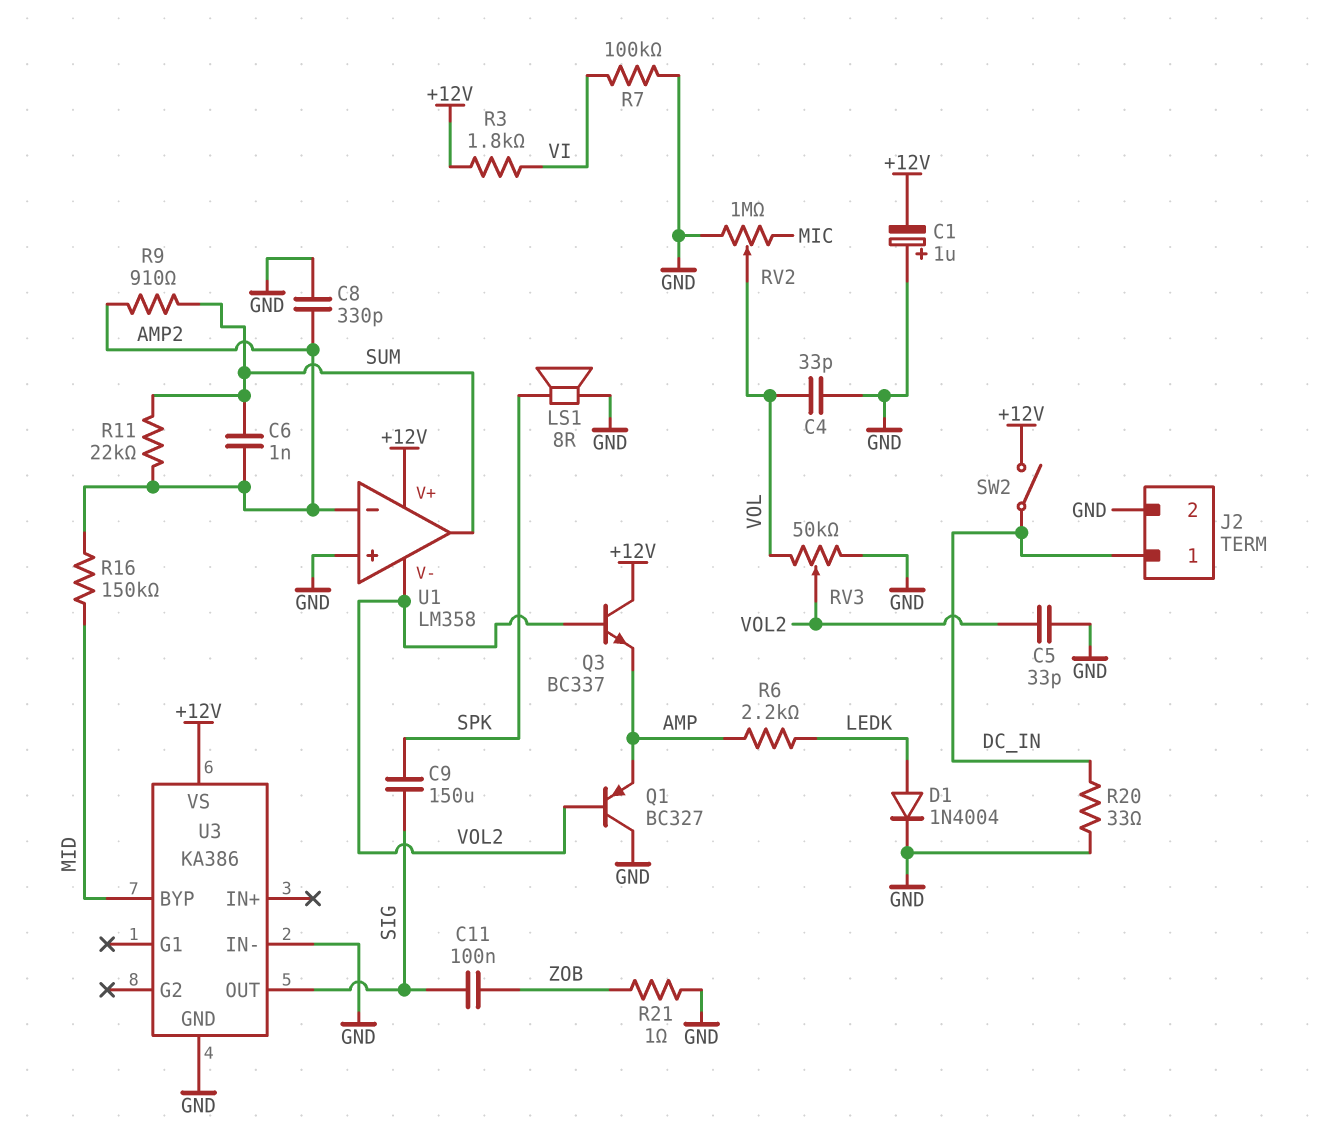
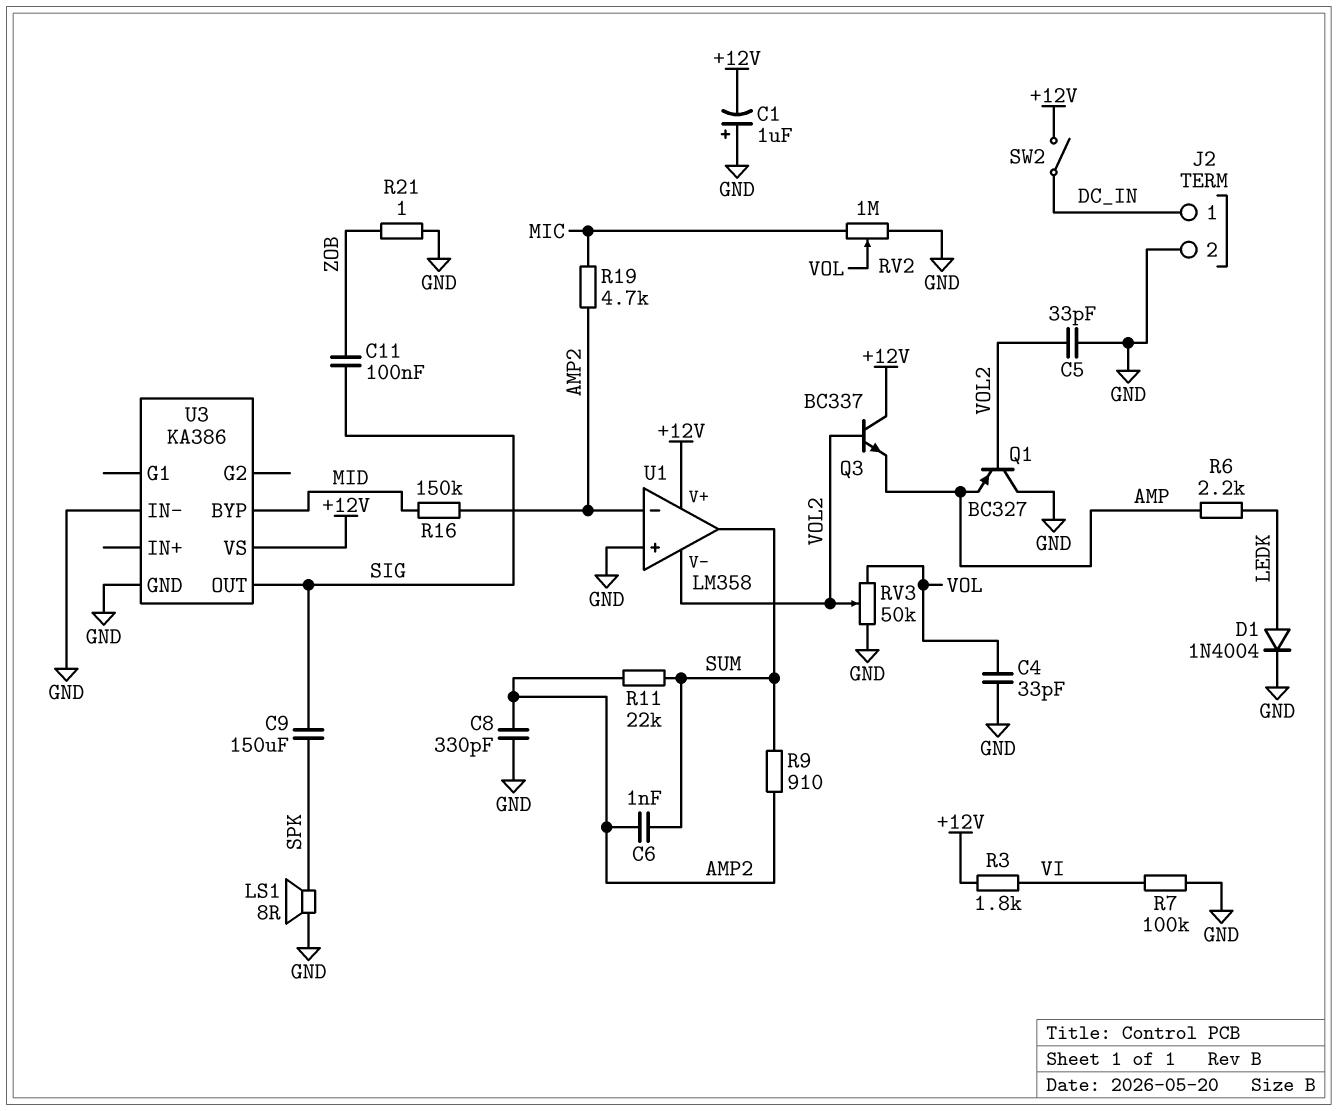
R19: none -> 4.7k (AMP2, MIC)
R20: 33 (DC_IN, GND) -> none

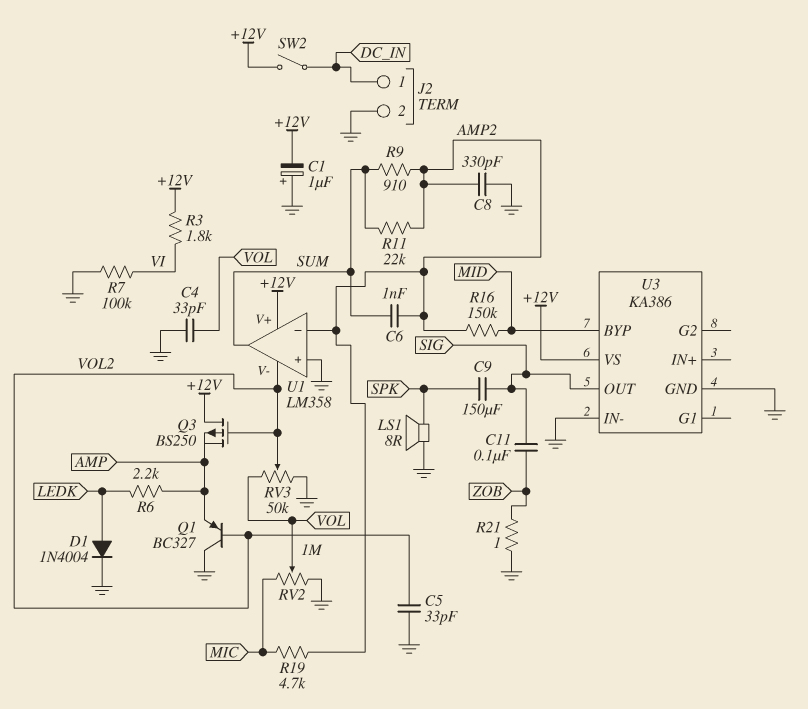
Q3: NPN BC337 (B VOL2, C +12V, E AMP) -> PMOS BS250 (G VOL2, D +12V, S AMP)

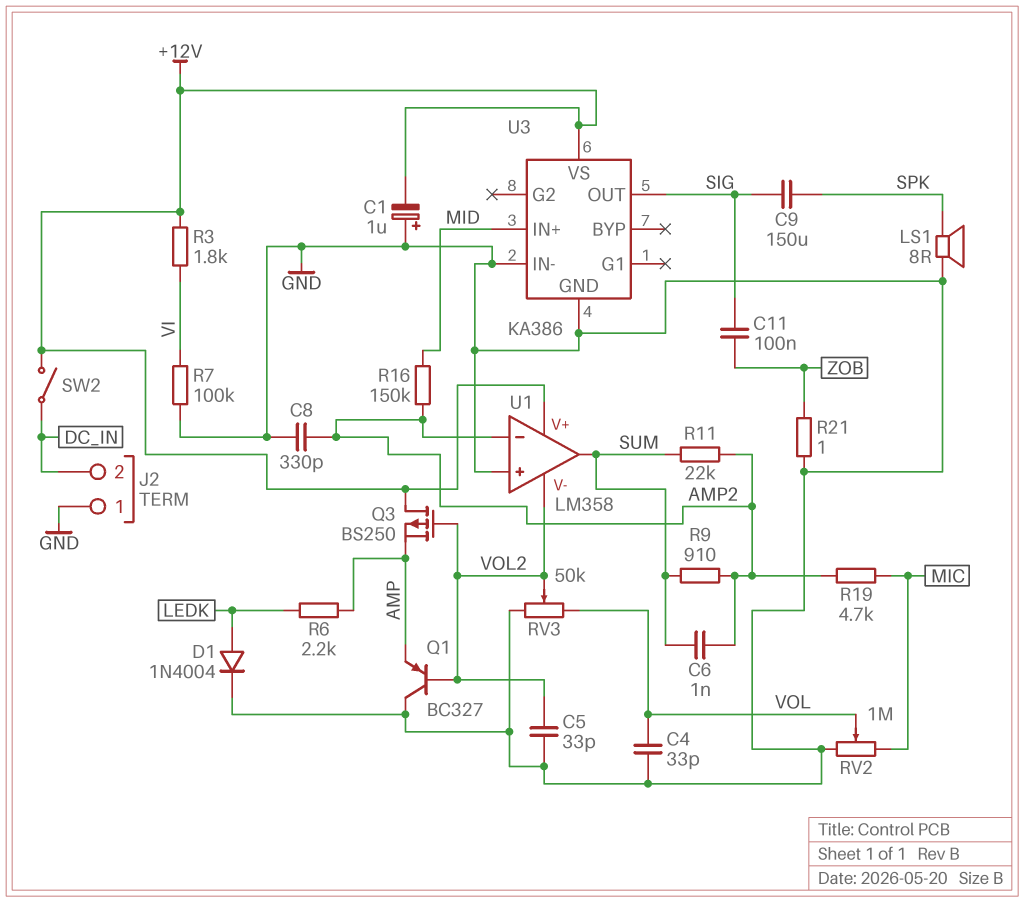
J2 pin 1: DC_IN -> GND
J2 pin 2: GND -> DC_IN
U3 pin BYP: MID -> none
U3 pin IN+: none -> MID

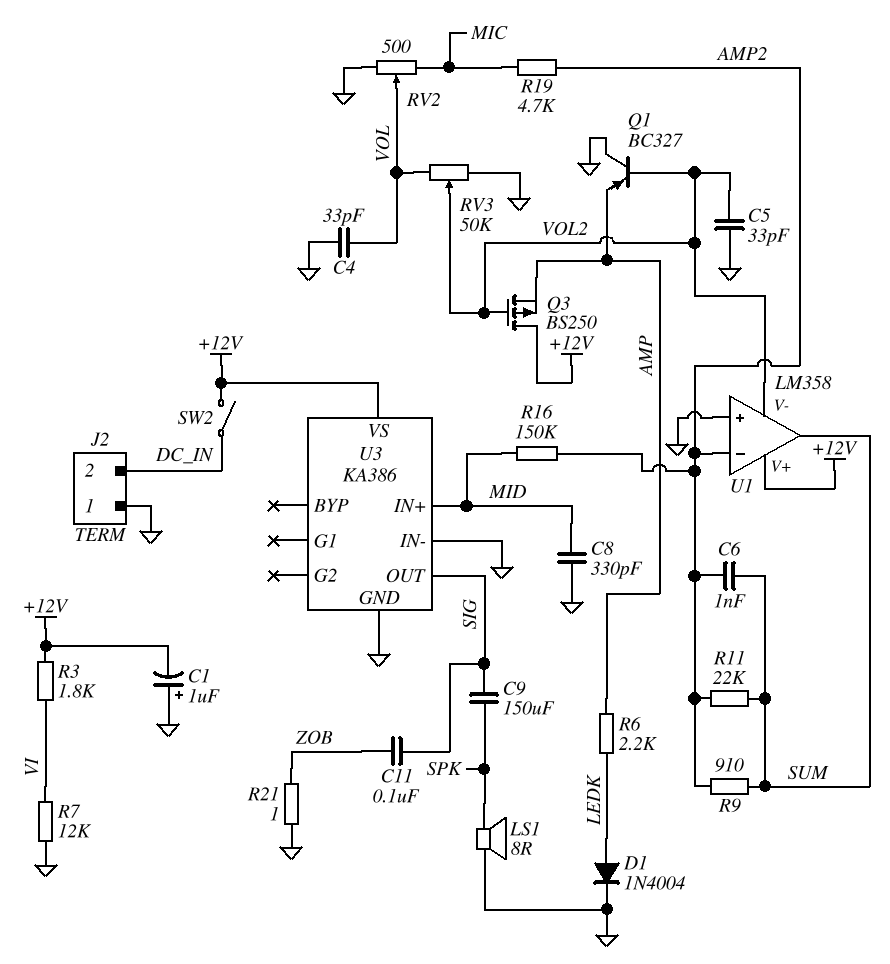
C8: 330pF (AMP2, GND) -> 330pF (GND, MID)
R7: 100k (GND, VI) -> 12k (GND, VI)
RV2: 1M (GND, MIC, wiper VOL) -> 500 (GND, MIC, wiper VOL)

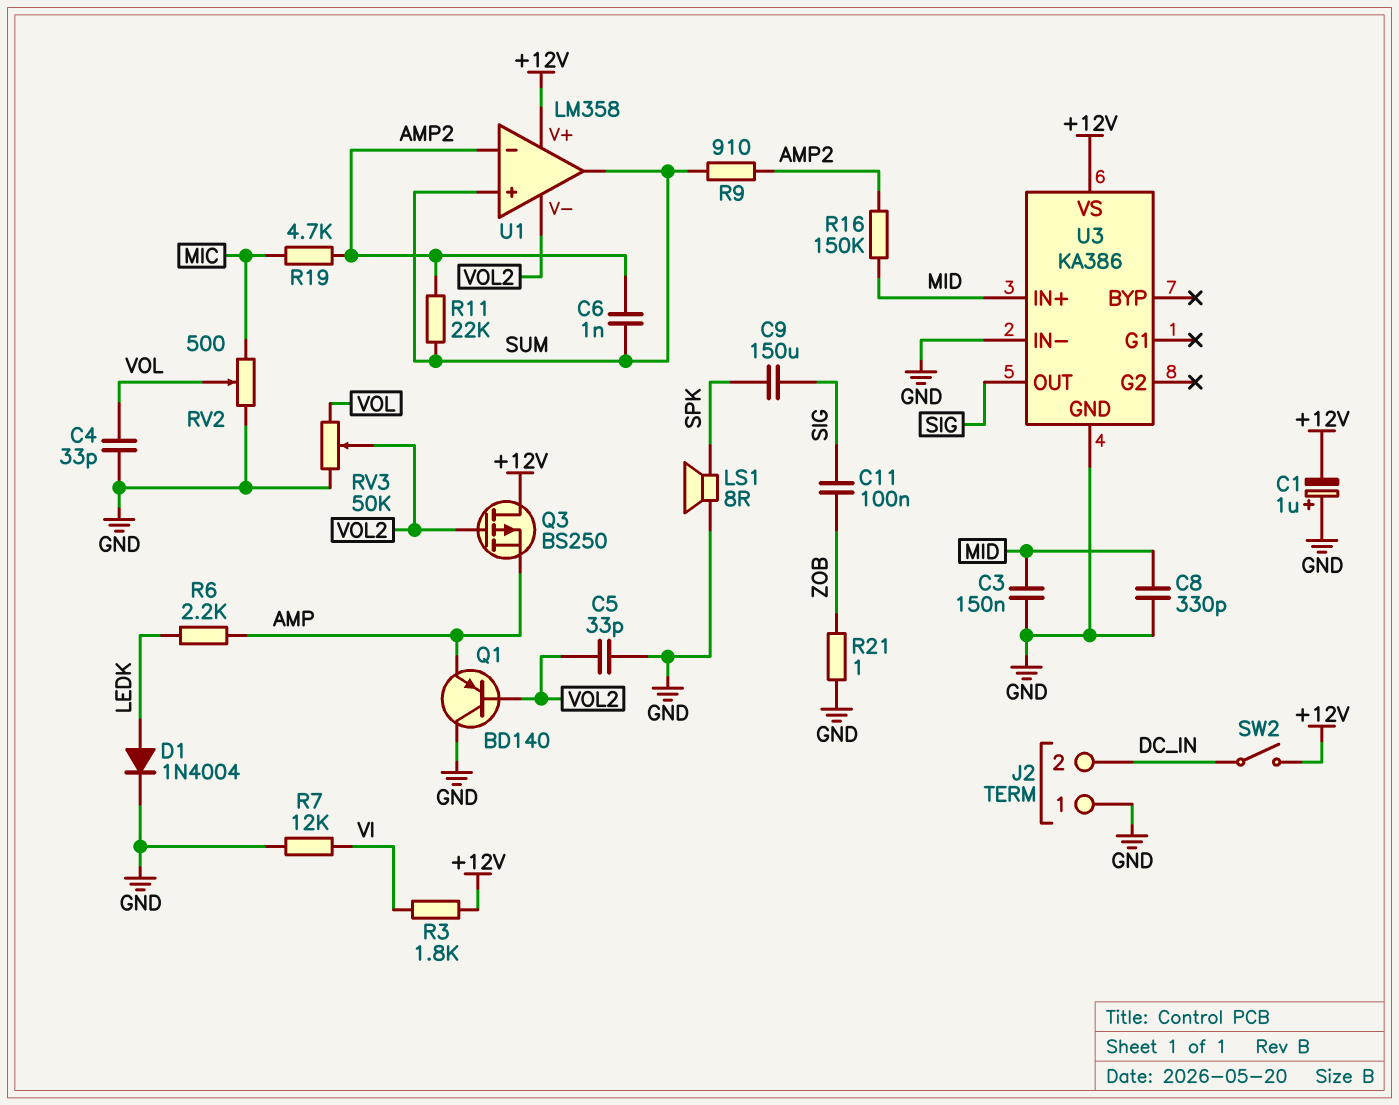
C3: none -> 150nF (GND, MID)
Q1: PNP BC327 (B VOL2, C GND, E AMP) -> PNP BD140 (B VOL2, C GND, E AMP)
U1 pin in+: GND -> SUM

